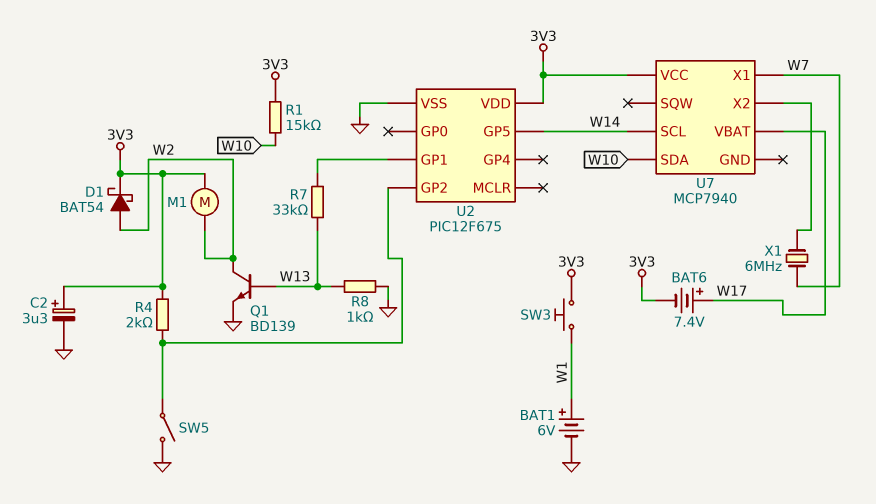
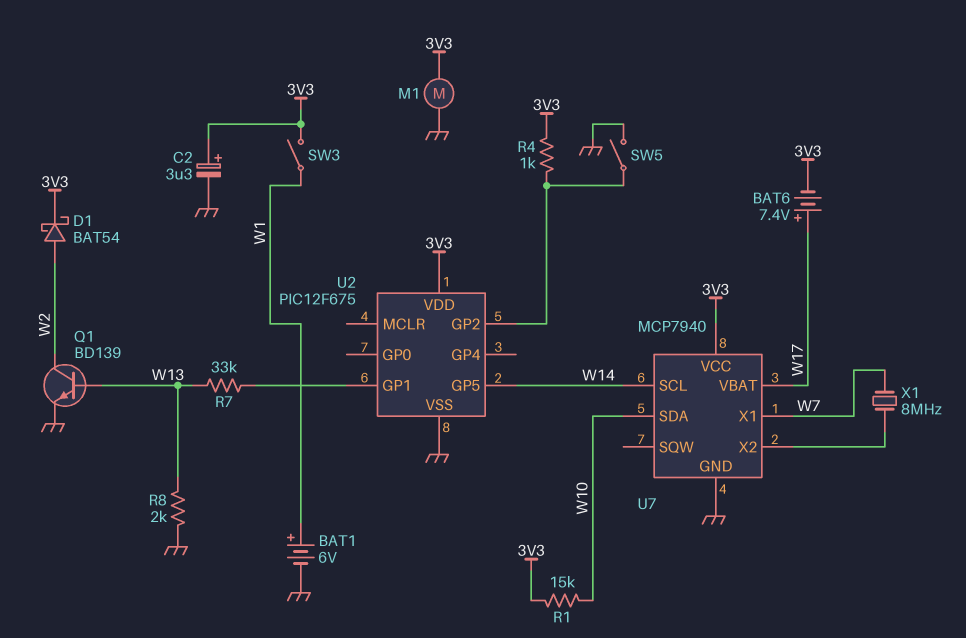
M1: motor (3V3, W2) -> motor (3V3, GND)
R4: 2k (3V3, U2/GP2) -> 1k (3V3, U2/GP2)
R8: 1k (GND, W13) -> 2k (GND, W13)
SW3: button (3V3, W1) -> switch (3V3, W1)
U7 pin GND: none -> GND
X1: 6MHz (U7/X2, W7) -> 8MHz (U7/X2, W7)

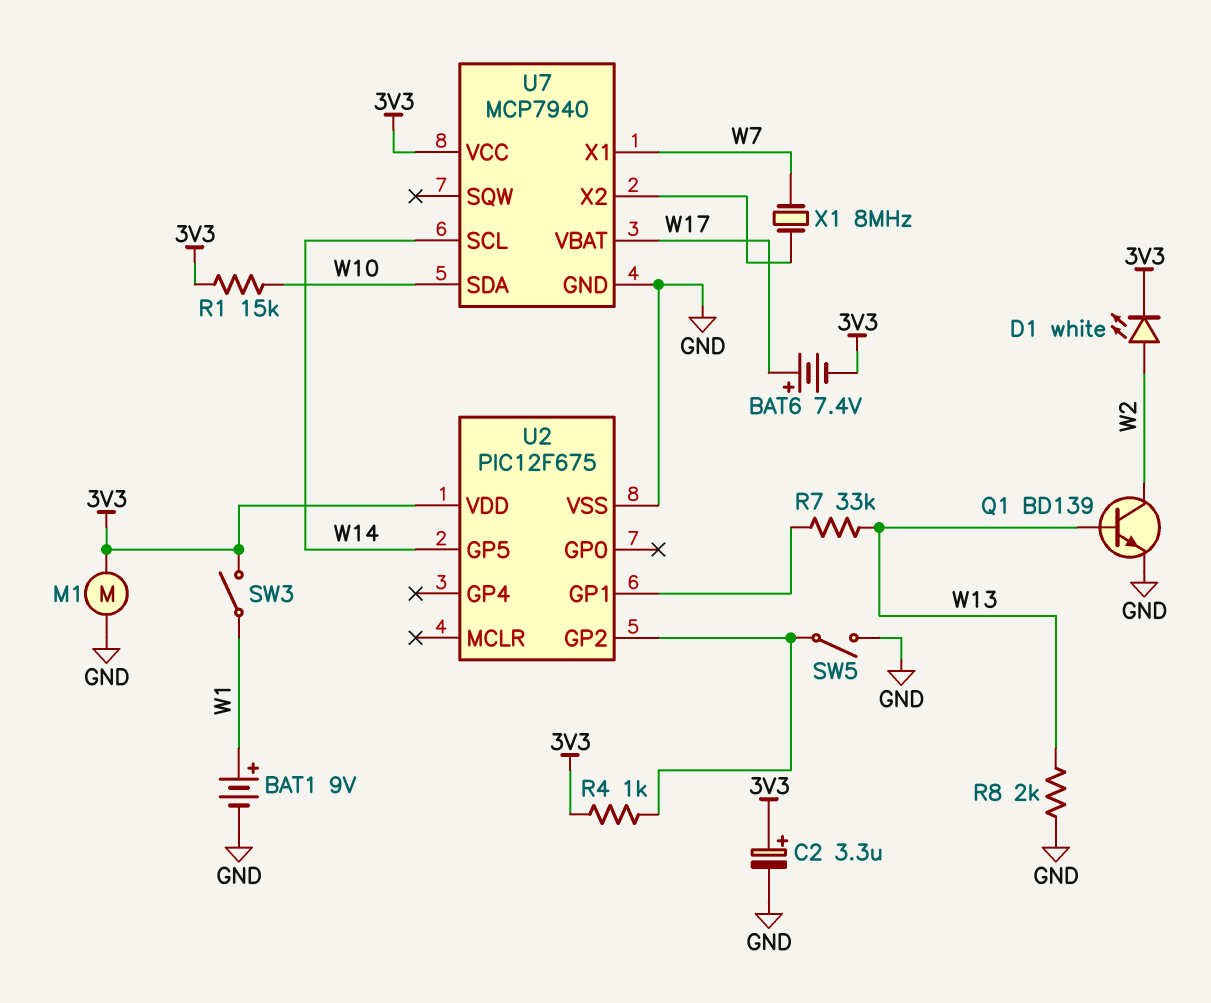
BAT1: 6V (plus W1, minus GND) -> 9V (plus W1, minus GND)
D1: schottky BAT54 (A W2, K 3V3) -> LED white (A W2, K 3V3)

